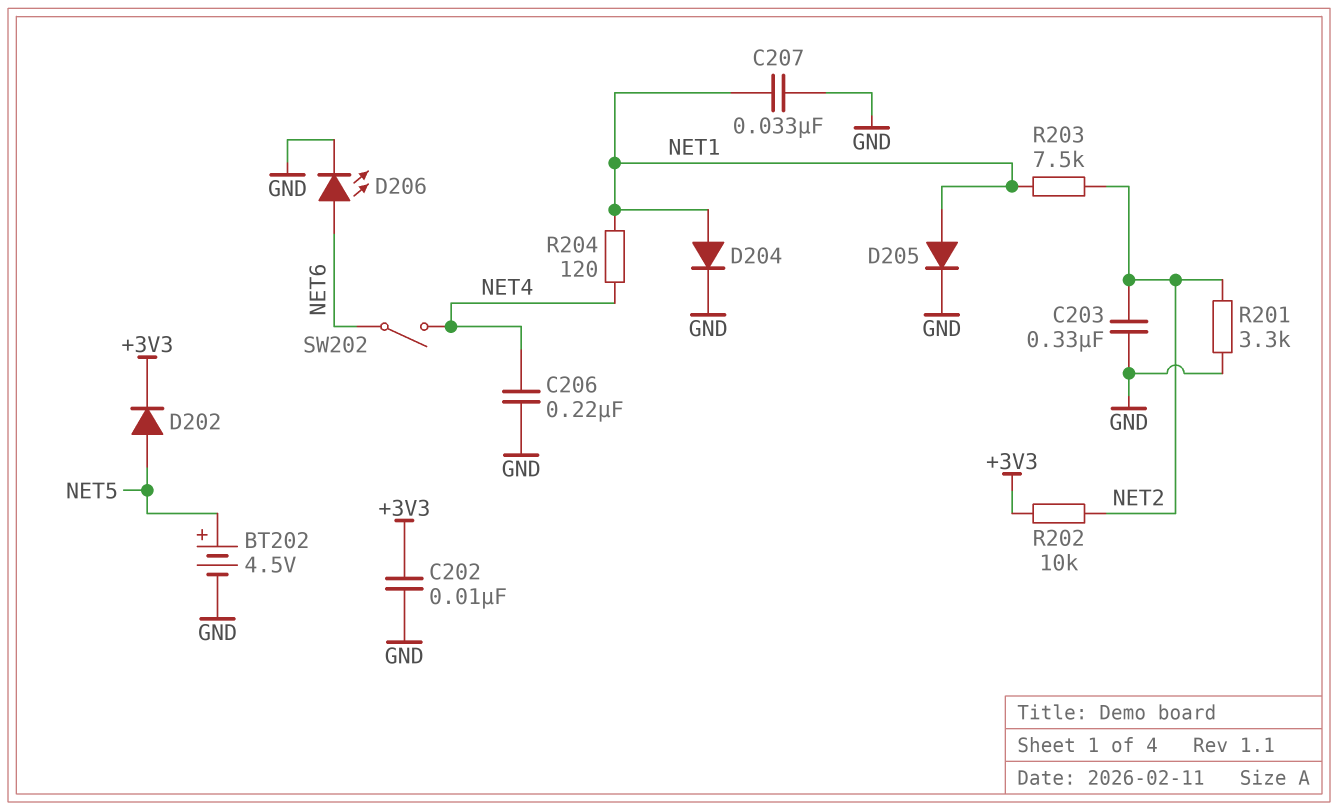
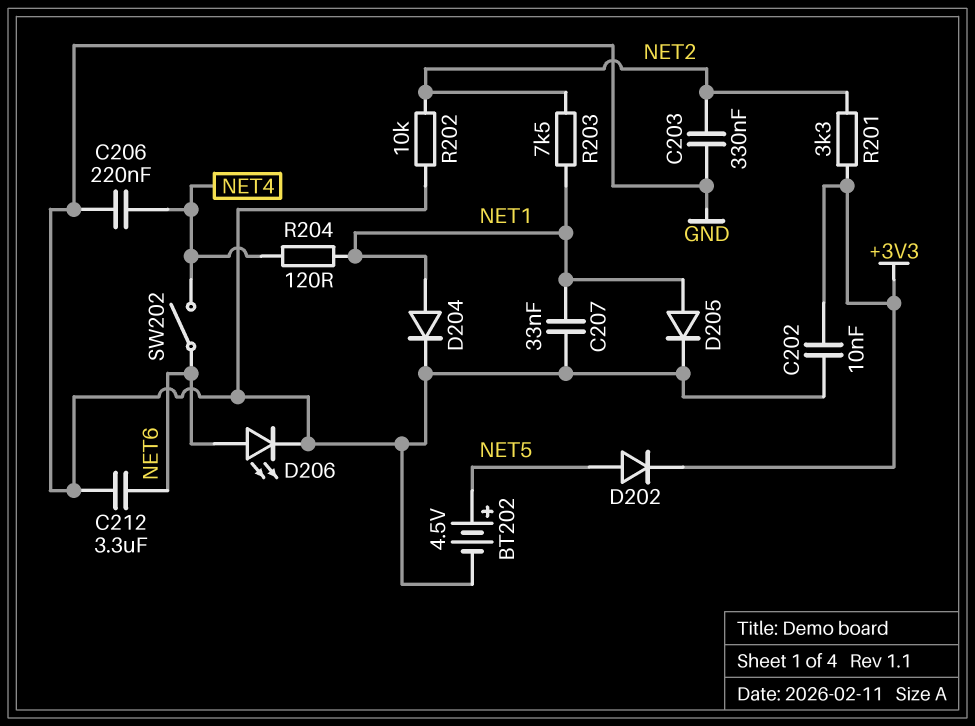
C212: none -> 3.3uF (GND, NET6)
R201: 3.3k (GND, NET2) -> 3.3k (+3V3, NET2)
R202: 10k (+3V3, NET2) -> 10k (GND, NET2)

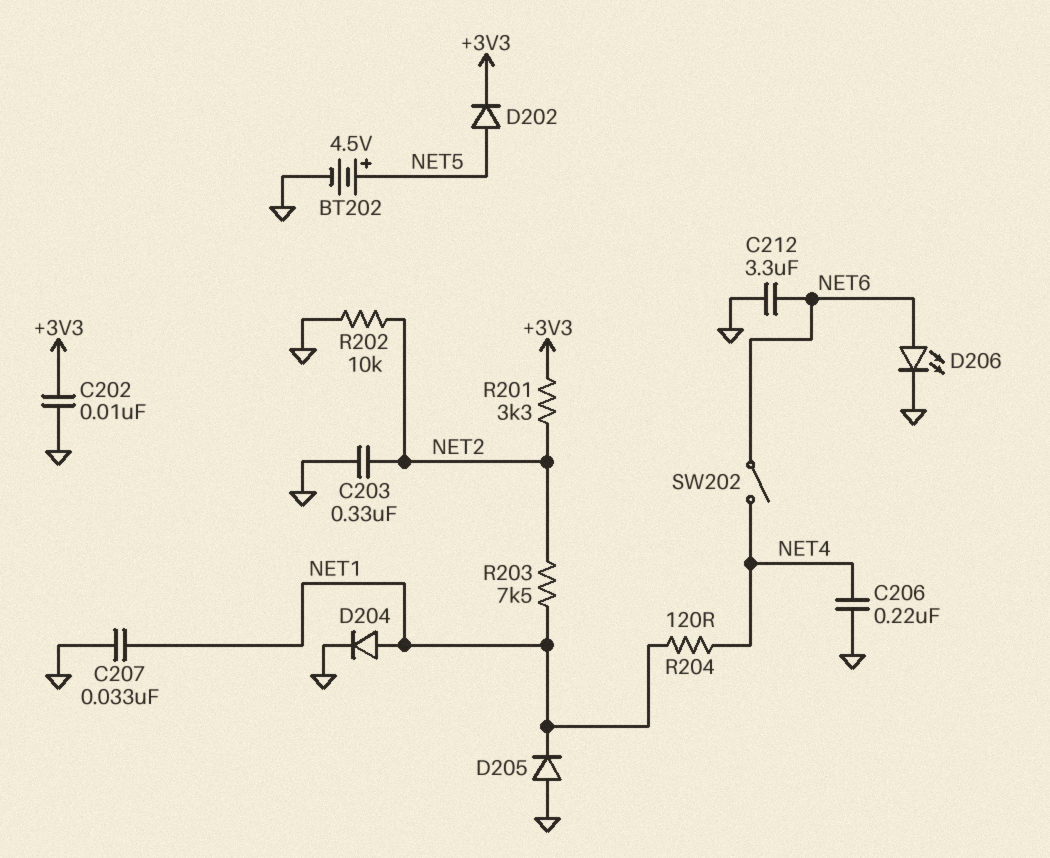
D205: diode (A NET1, K GND) -> diode (A GND, K NET1)

